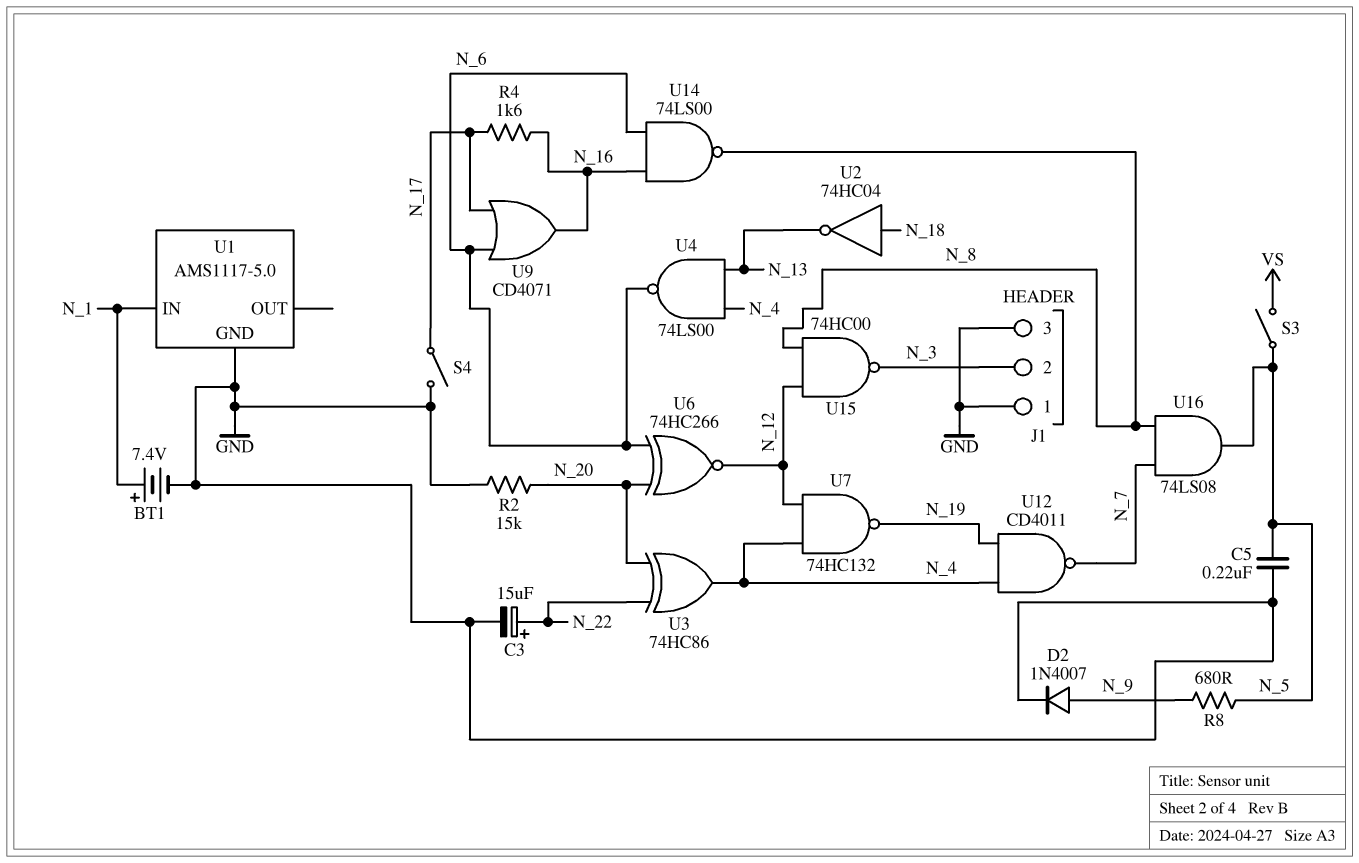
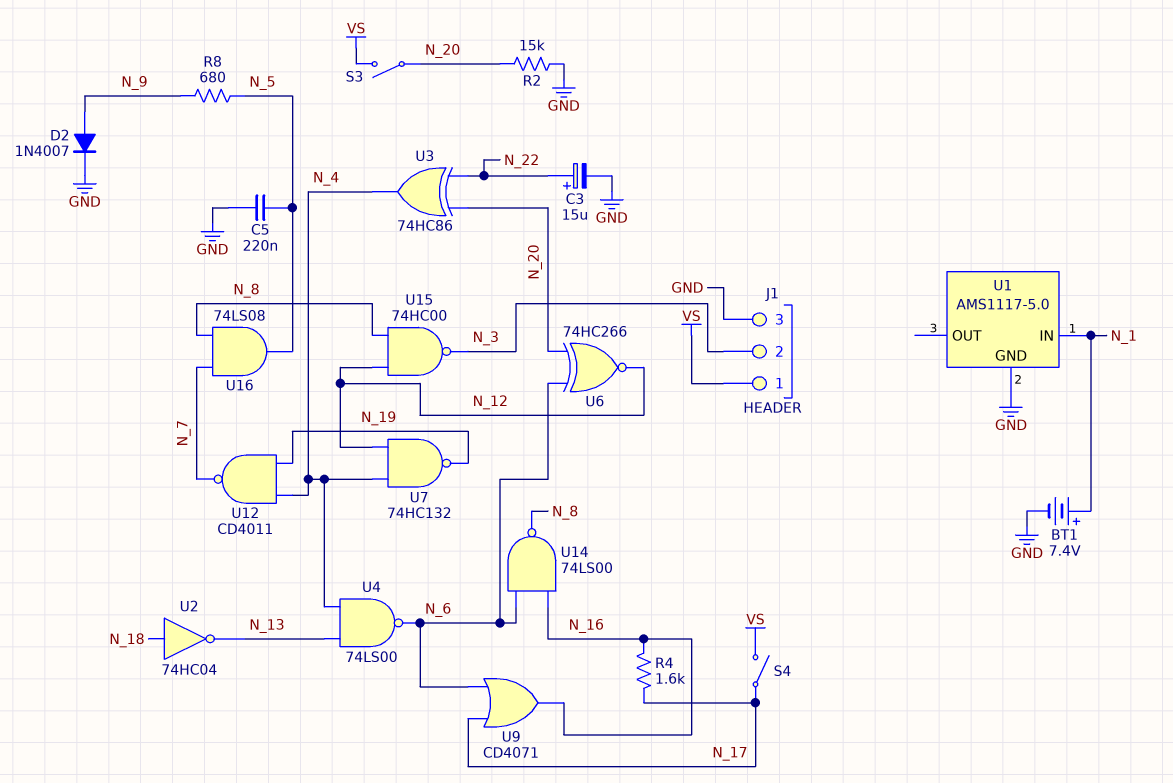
J1 pin 1: GND -> VS
S3: switch (N_5, VS) -> switch (N_20, VS)
S4: switch (GND, N_17) -> switch (N_17, VS)

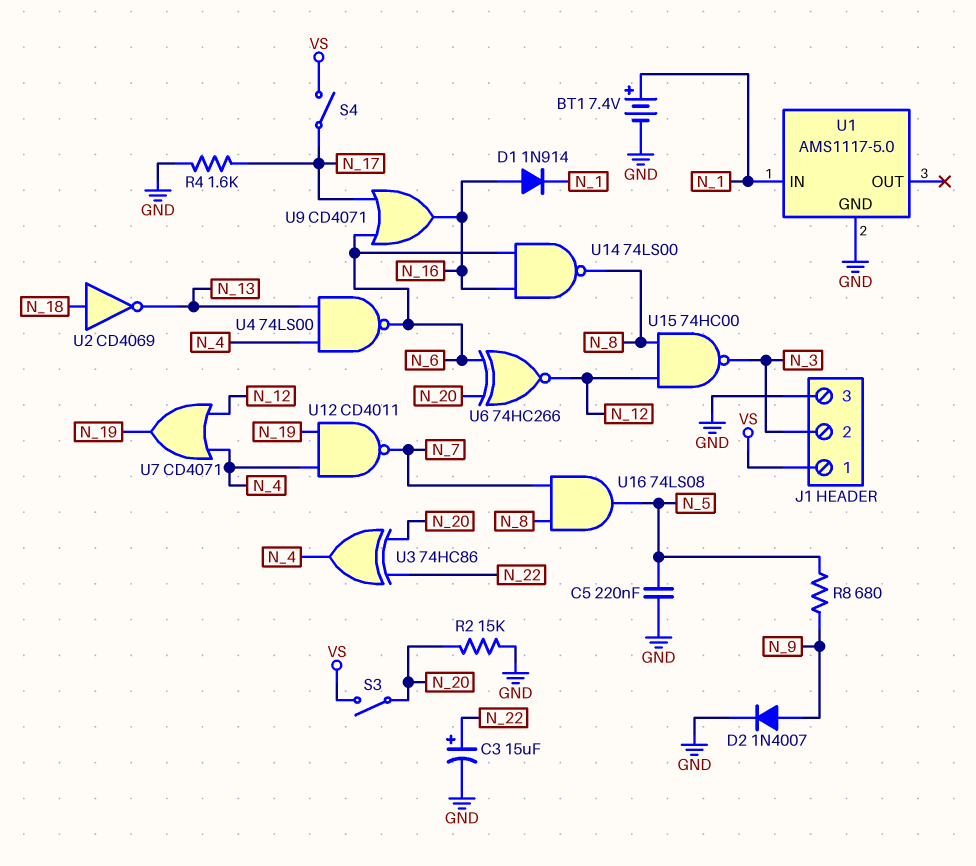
D1: none -> diode 1N914 (A N_16, K N_1)
R4: 1.6k (N_16, N_17) -> 1.6k (GND, N_17)
U2: NOT 74HC04 (in N_18, out N_13) -> NOT CD4069 (in N_18, out N_13)
U7: NAND 74HC132 (in N_4, in N_12, out N_19) -> OR CD4071 (in N_4, in N_12, out N_19)

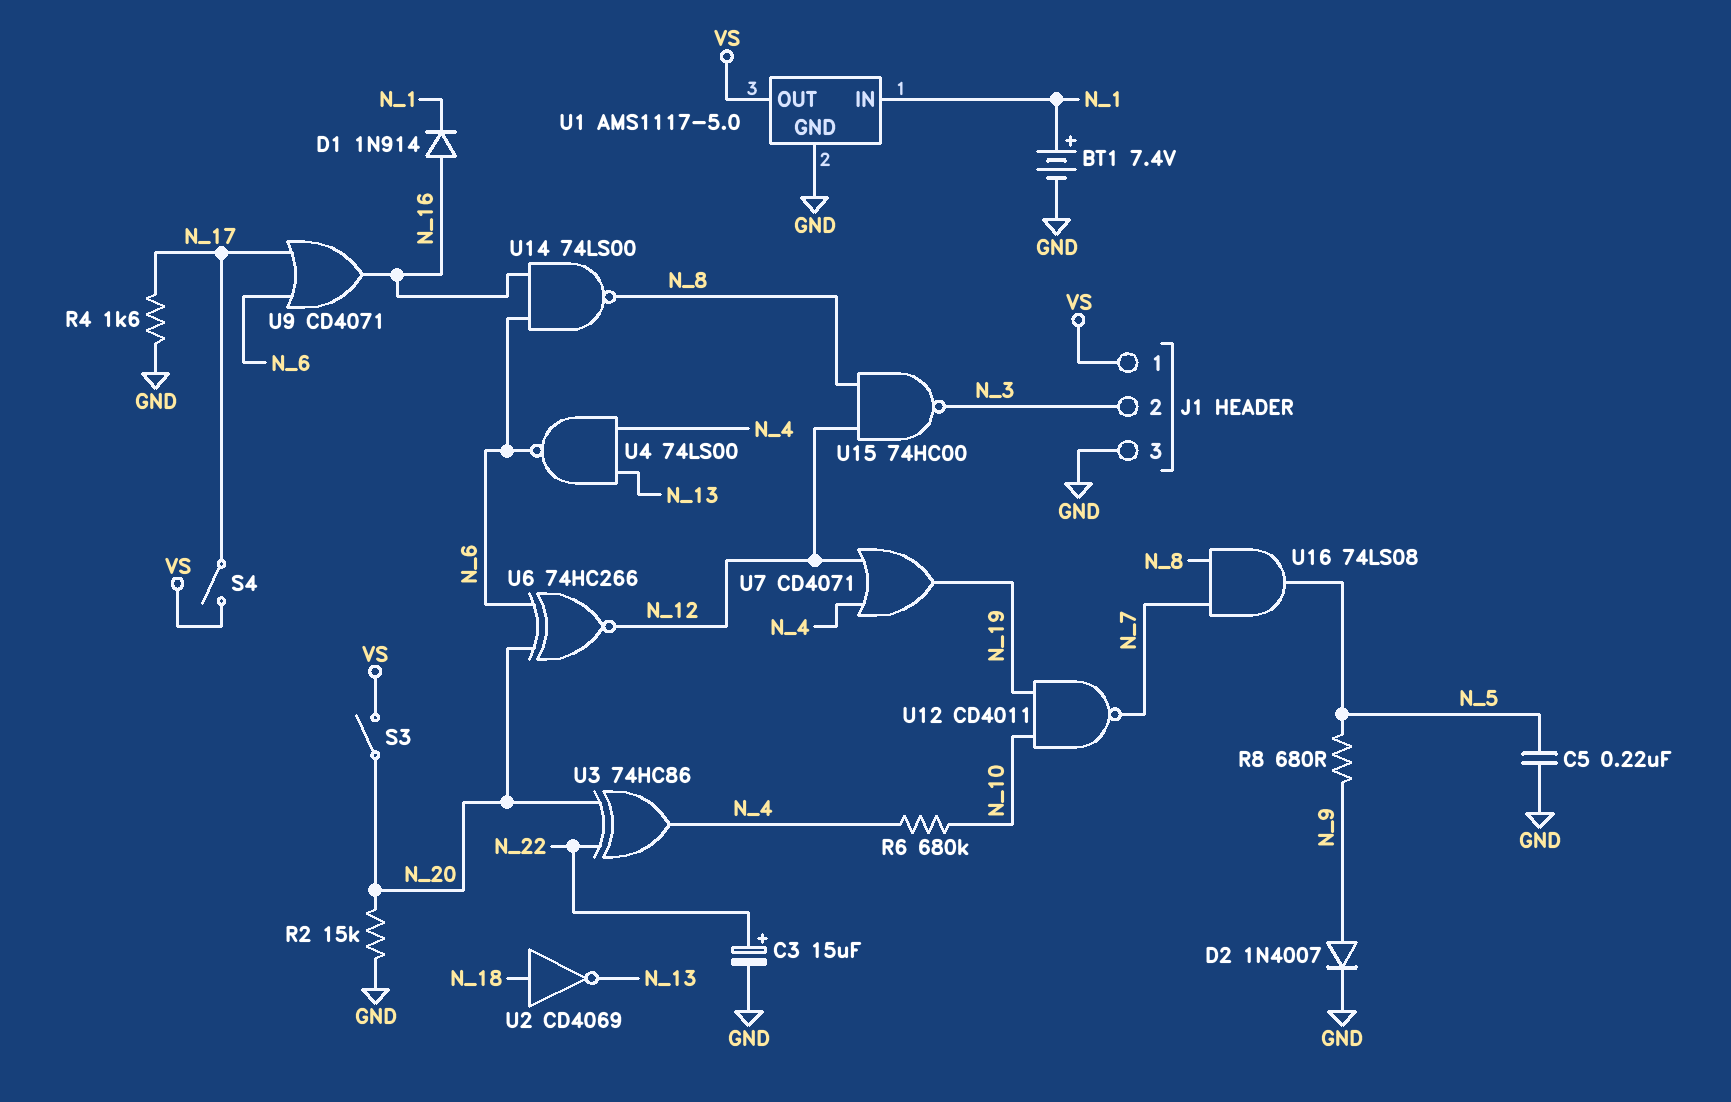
R6: none -> 680k (N_4, N_10)
U1 pin OUT: none -> VS
U12: NAND CD4011 (in N_4, in N_19, out N_7) -> NAND CD4011 (in N_10, in N_19, out N_7)

